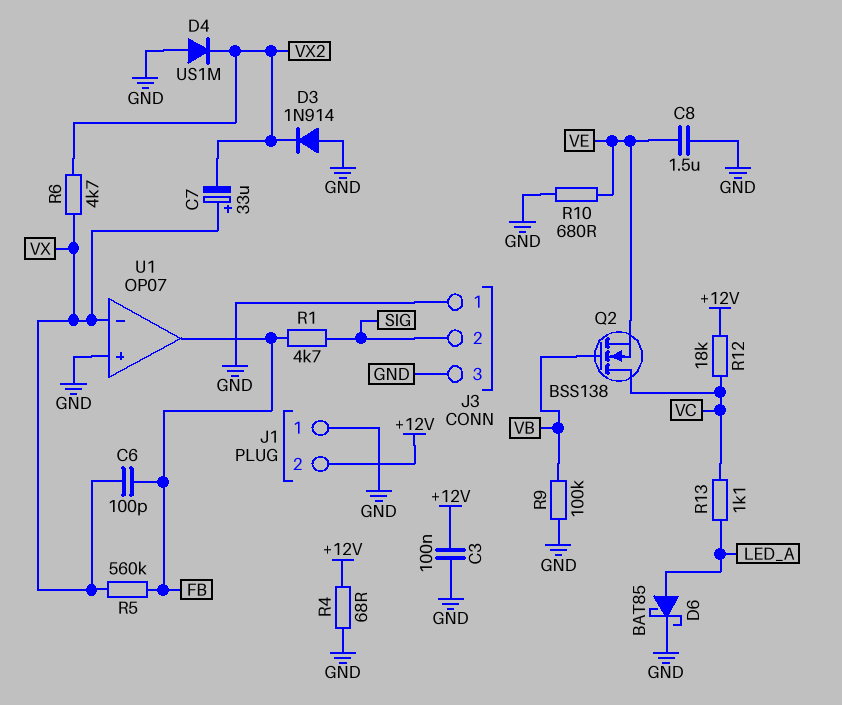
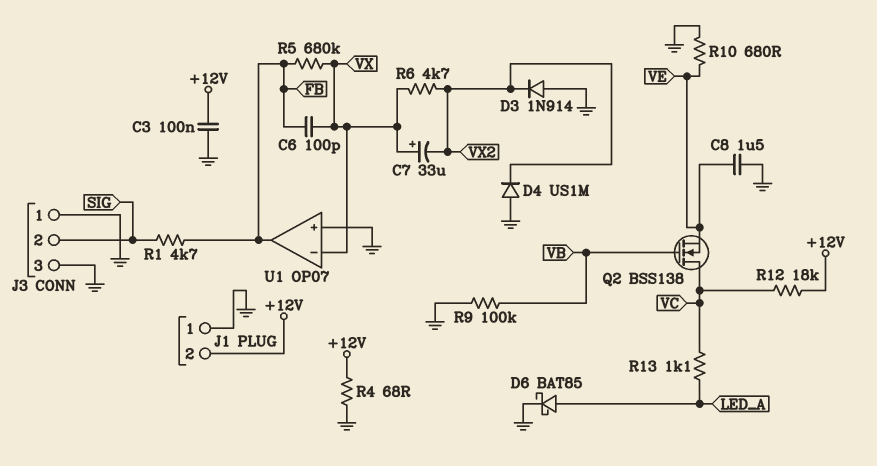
R5: 560k (FB, VX) -> 680k (FB, VX)

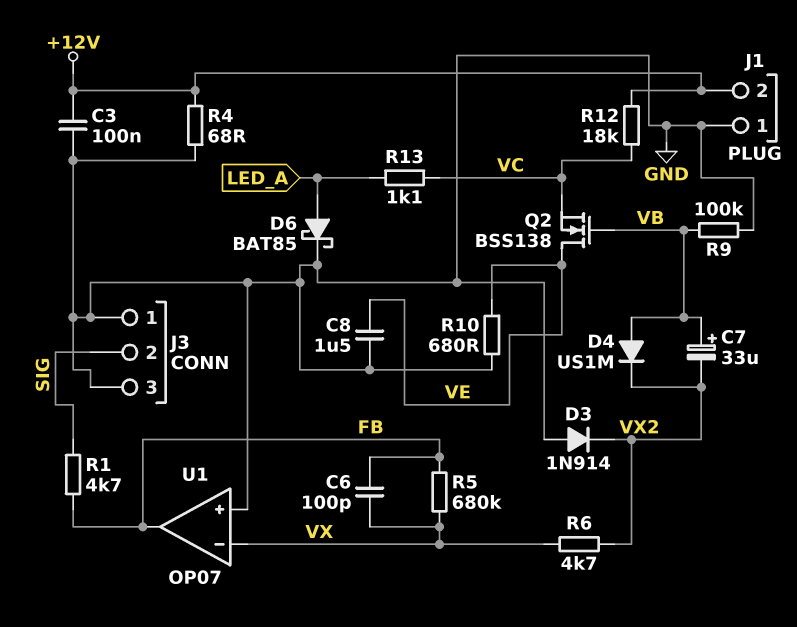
C7: 33uF (plus VX, minus VX2) -> 33uF (plus VB, minus VX2)
D4: diode US1M (A GND, K VX2) -> diode US1M (A VB, K VX2)
Q2: NMOS BSS138 (G VB, D VC, S VE) -> NMOS BSS138 (G VB, D VE, S VC)

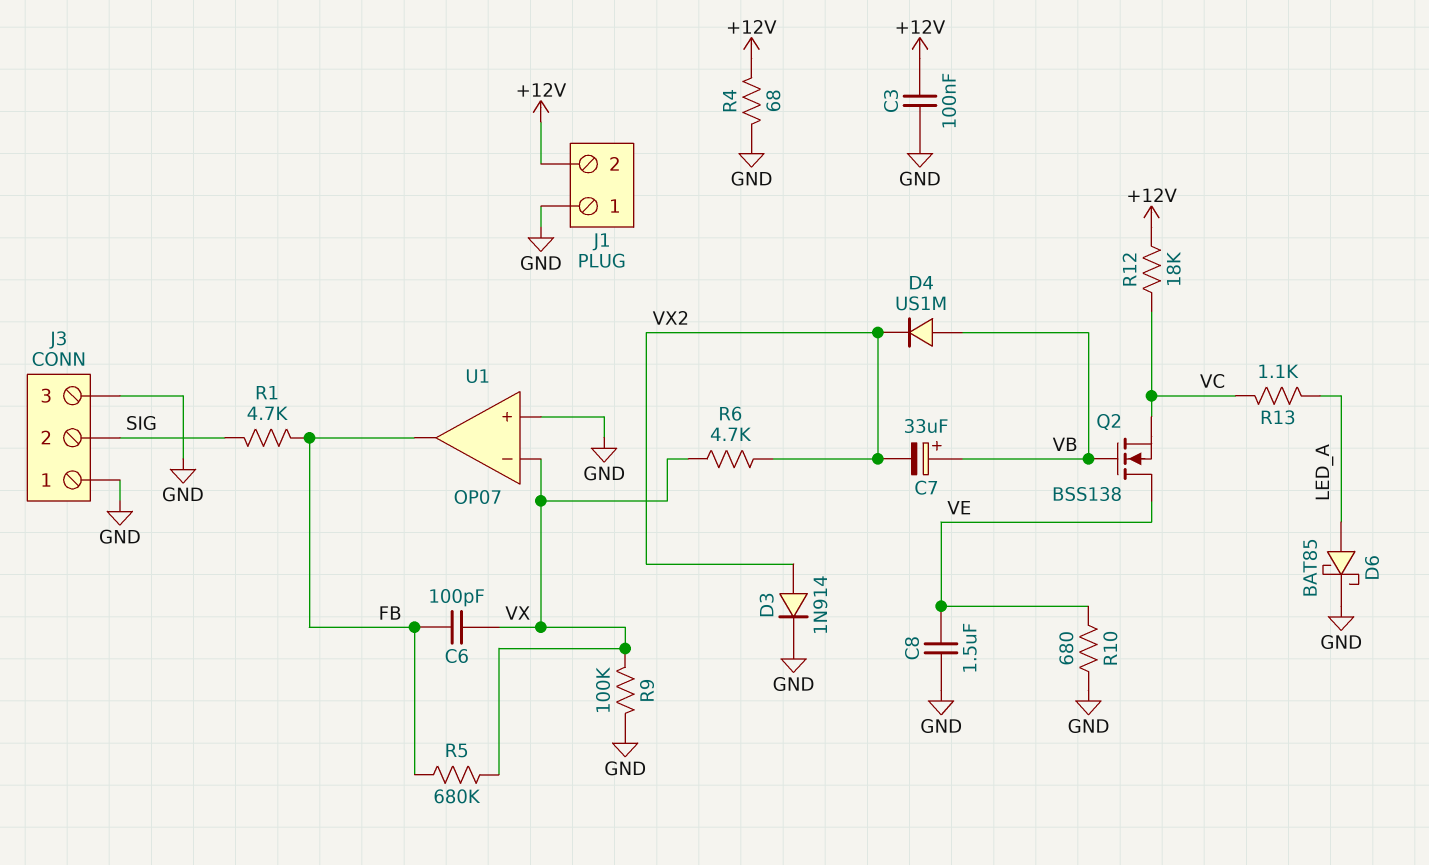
D3: diode 1N914 (A GND, K VX2) -> diode 1N914 (A VX2, K GND)
R9: 100k (GND, VB) -> 100k (GND, VX)

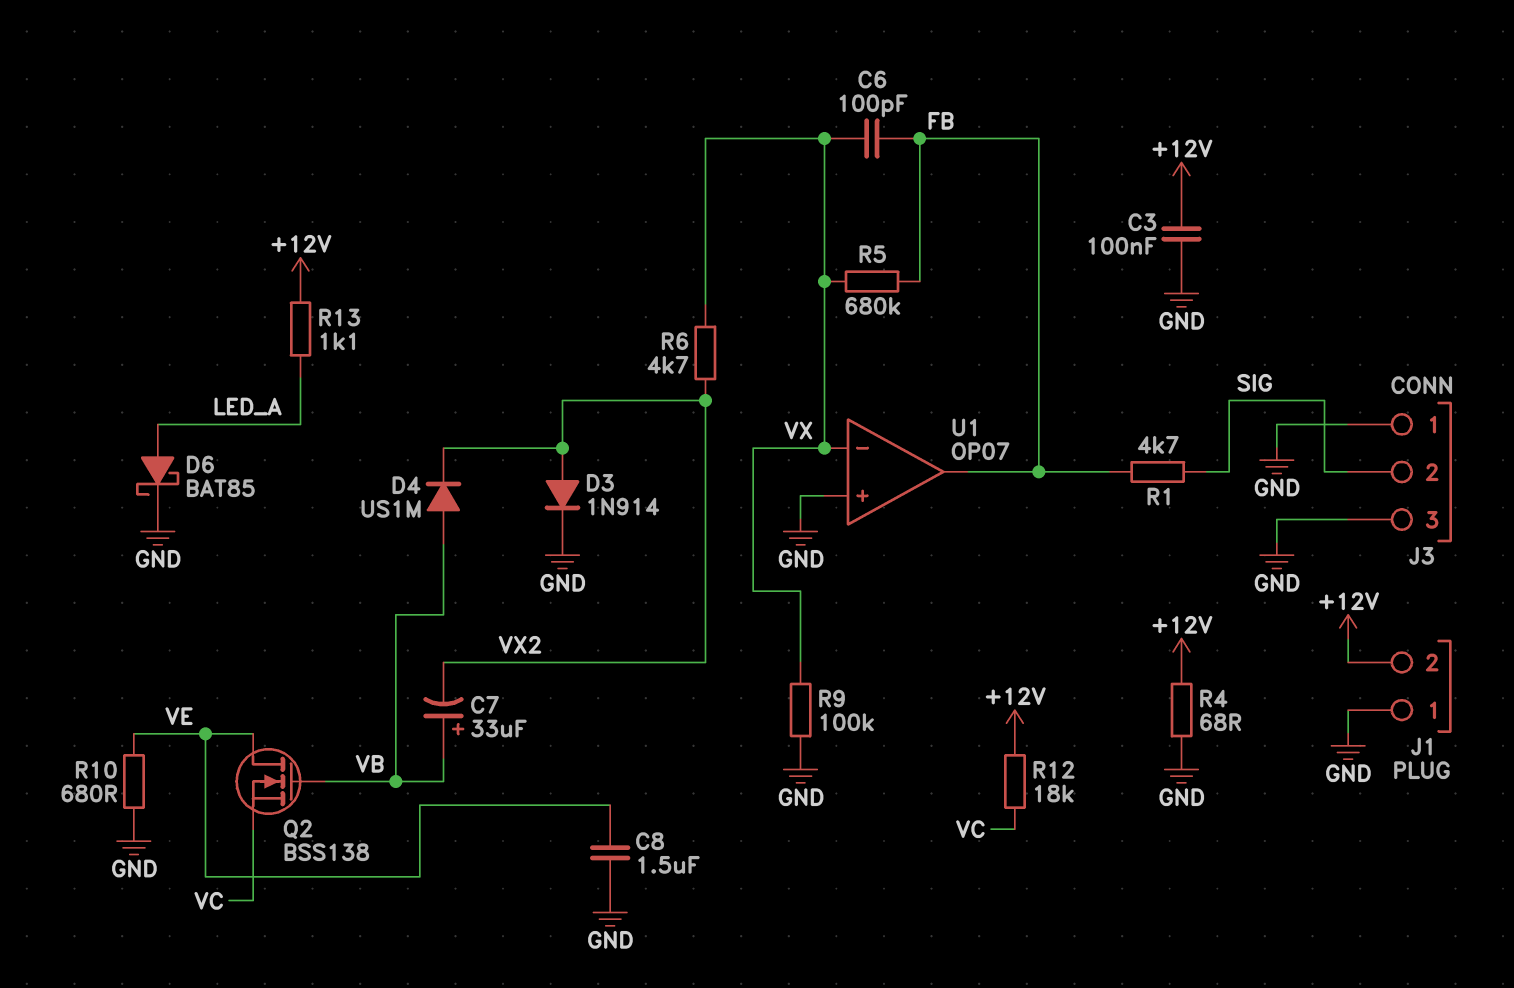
R13: 1.1k (LED_A, VC) -> 1.1k (+12V, LED_A)

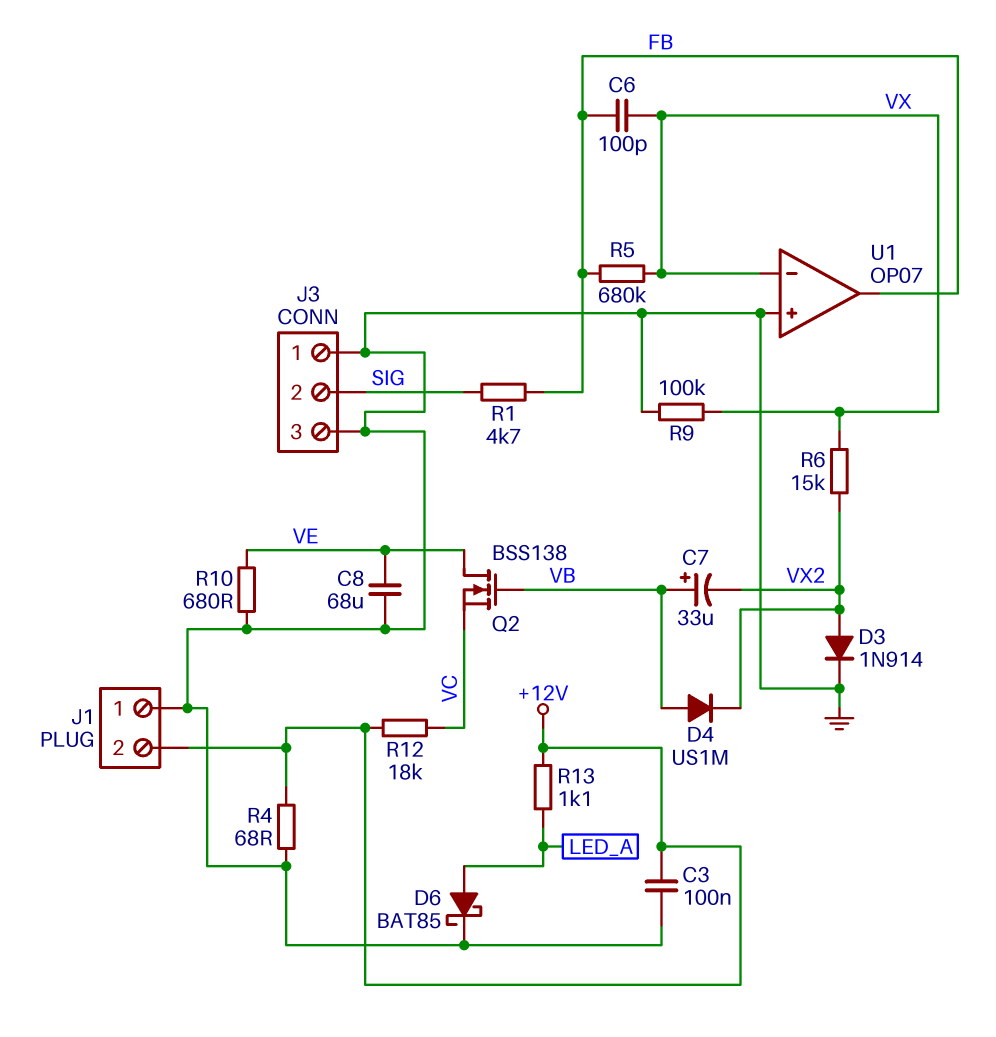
C8: 1.5uF (GND, VE) -> 68uF (GND, VE)
R6: 4.7k (VX, VX2) -> 15k (VX, VX2)

